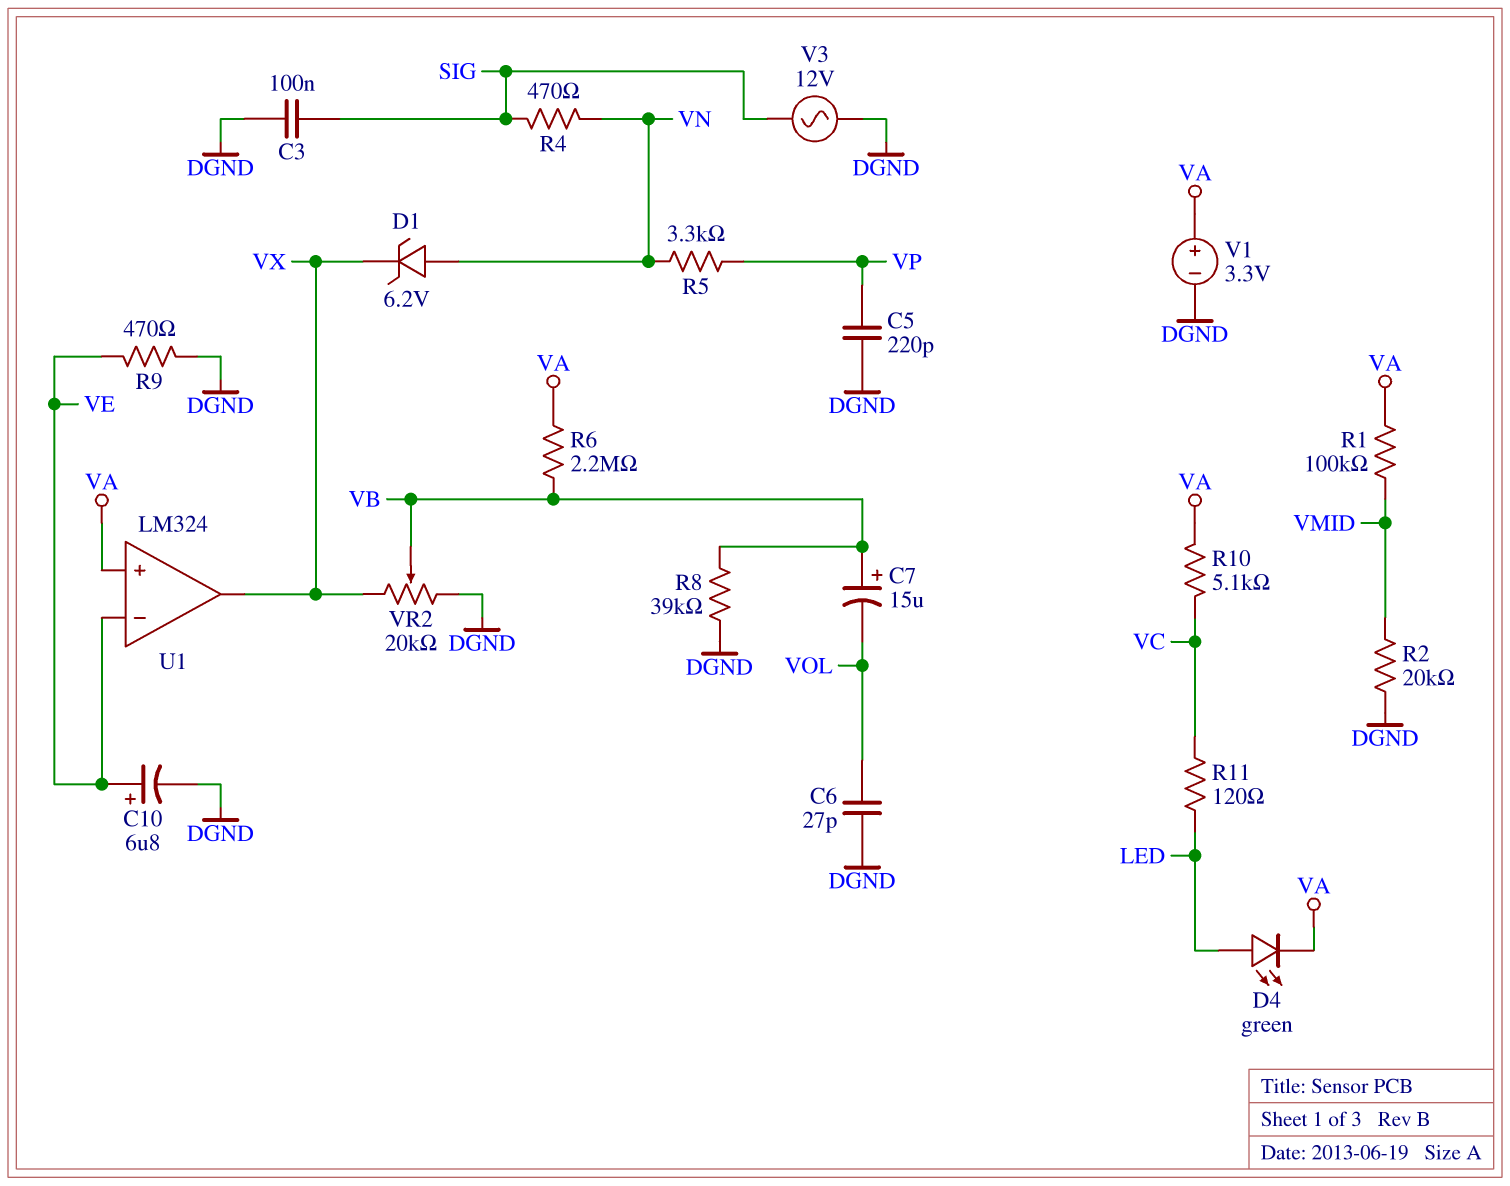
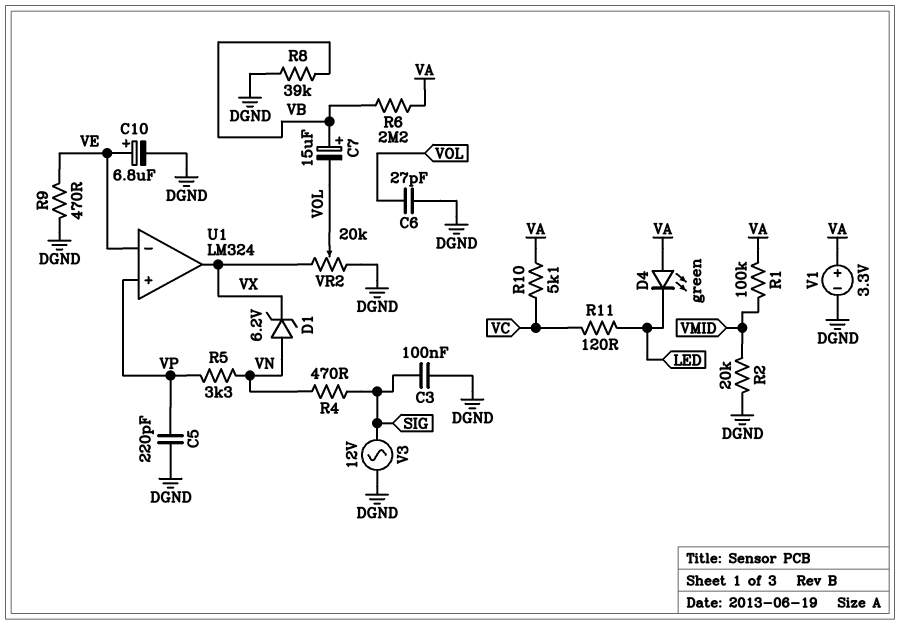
D4: LED green (A LED, K VA) -> LED green (A VA, K LED)
U1 pin in+: VA -> VP
VR2: 20k (DGND, VX, wiper VB) -> 20k (DGND, VX, wiper VOL)

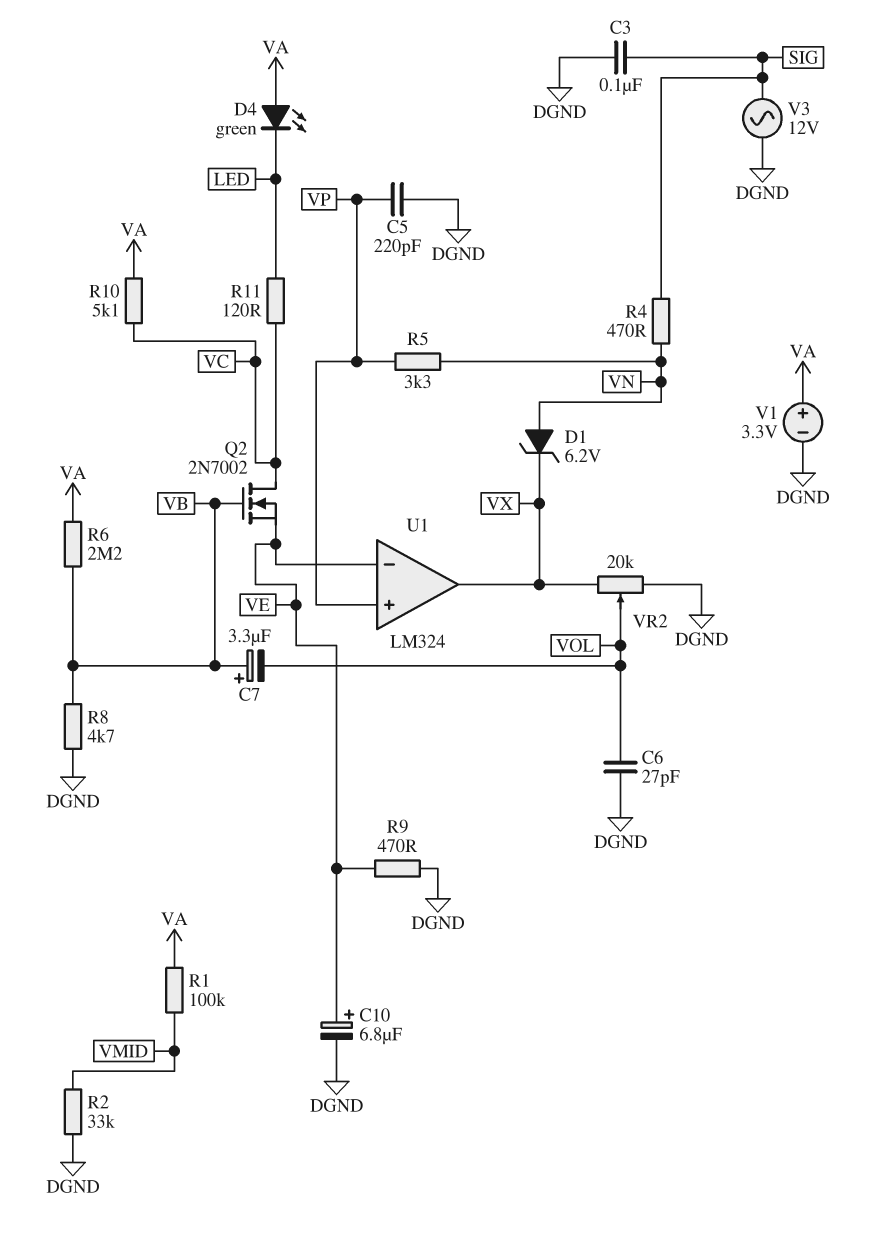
C7: 15uF (plus VB, minus VOL) -> 3.3uF (plus VB, minus VOL)
Q2: none -> NMOS 2N7002 (G VB, D VC, S VE)
R2: 20k (DGND, VMID) -> 33k (DGND, VMID)
R8: 39k (DGND, VB) -> 4.7k (DGND, VB)

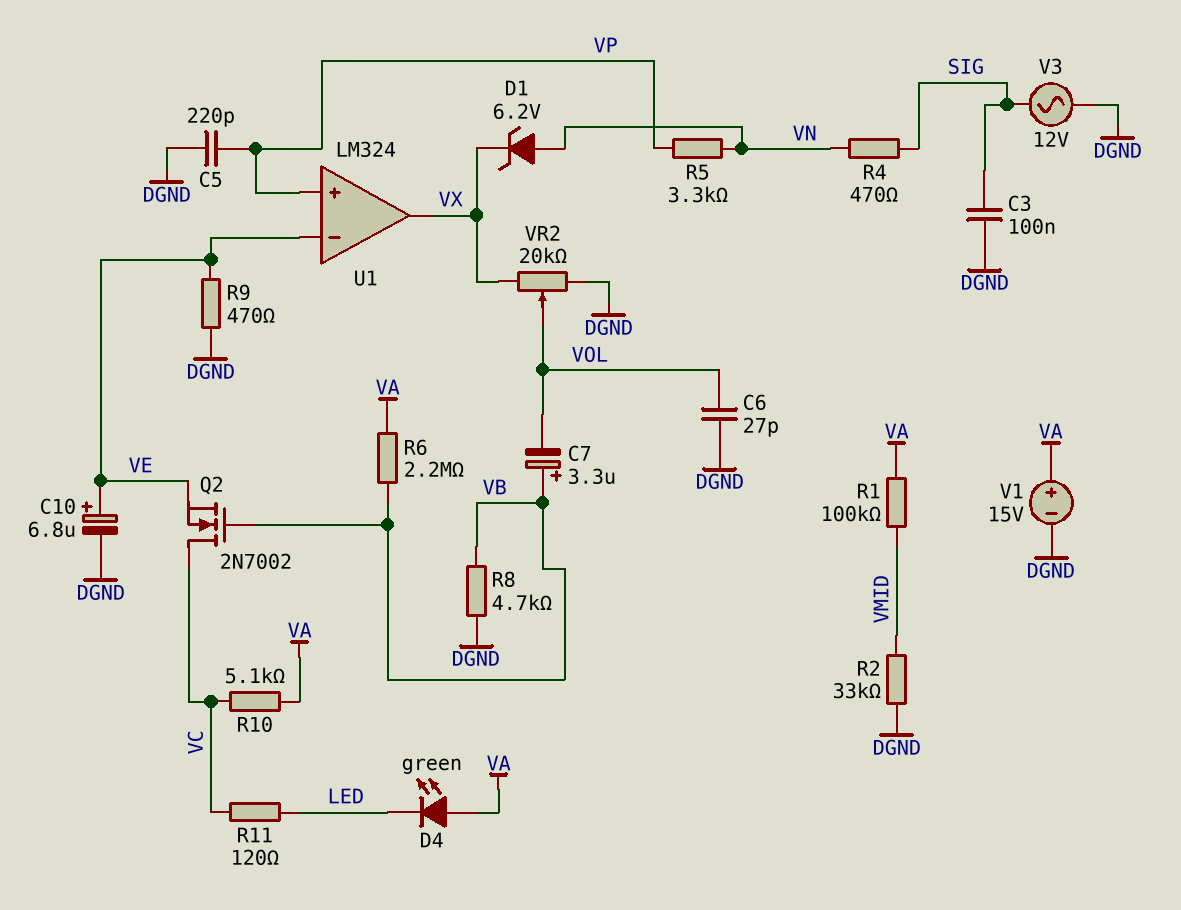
V1: 3.3V (plus VA, minus DGND) -> 15V (plus VA, minus DGND)

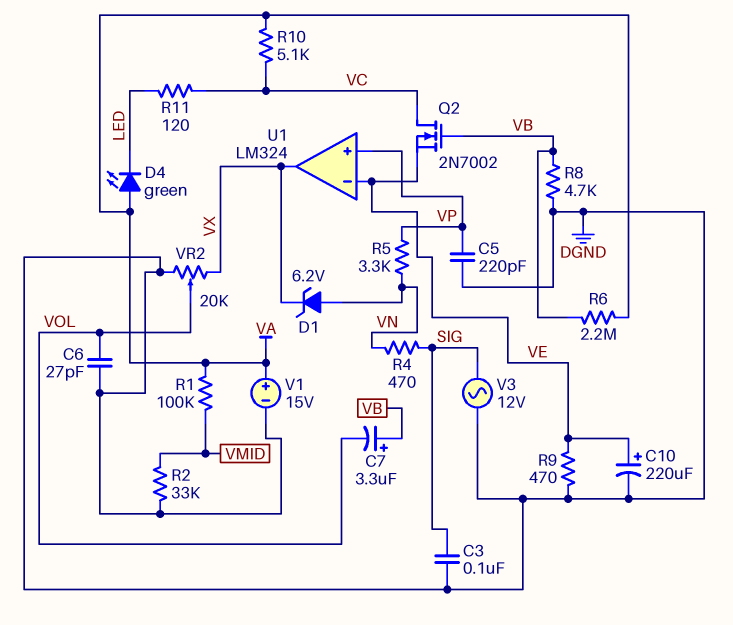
C10: 6.8uF (plus VE, minus DGND) -> 220uF (plus VE, minus DGND)

